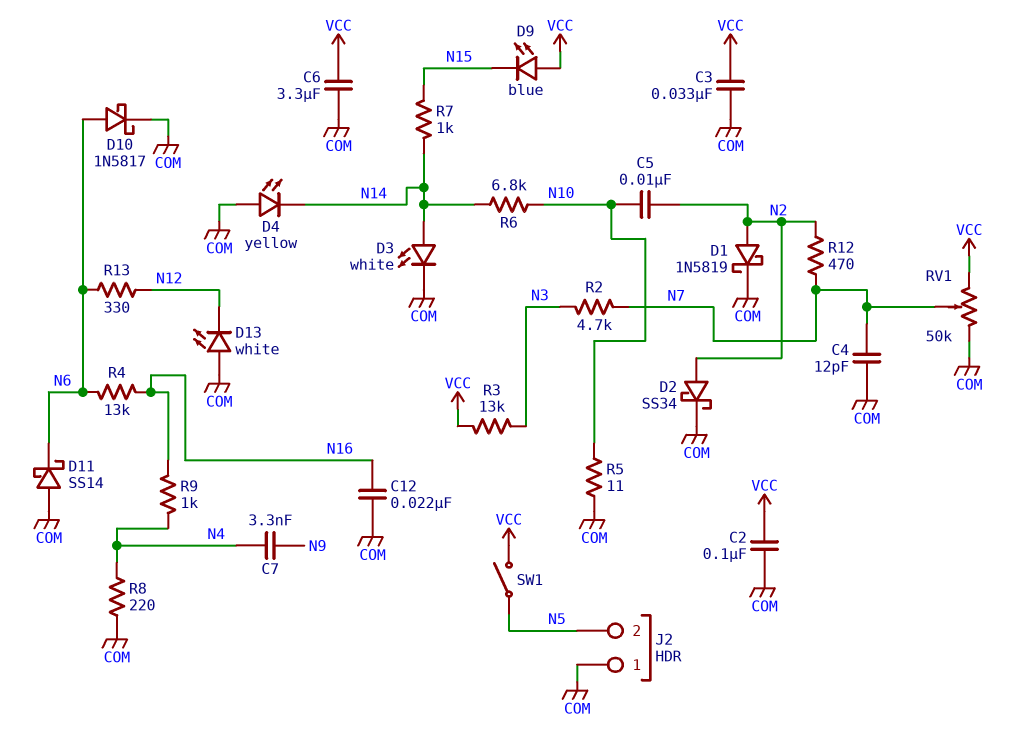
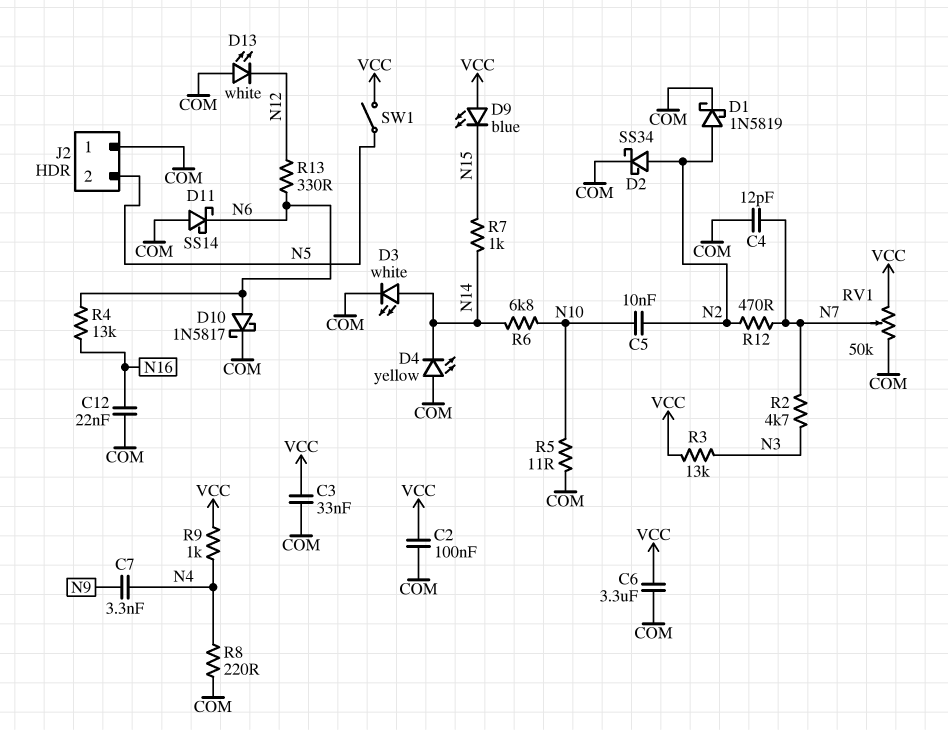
R9: 1k (N4, N16) -> 1k (N4, VCC)

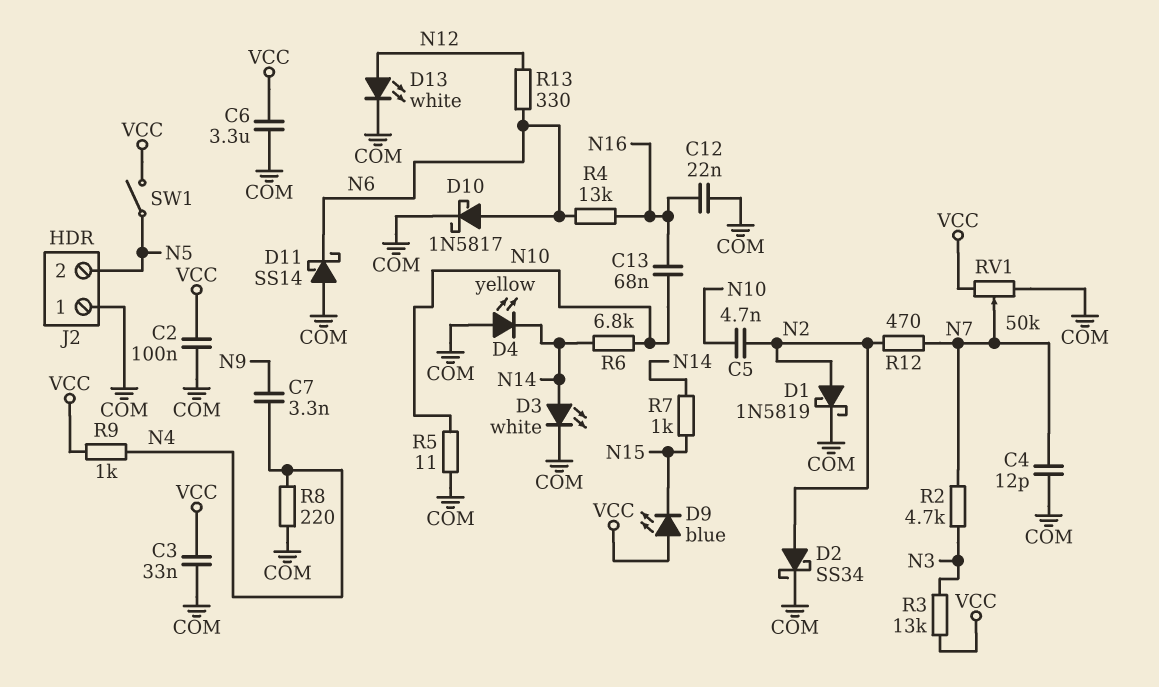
C5: 10nF (N2, N10) -> 4.7nF (N2, N10)
C13: none -> 68nF (N10, N16)
D13: LED white (A COM, K N12) -> LED white (A N12, K COM)

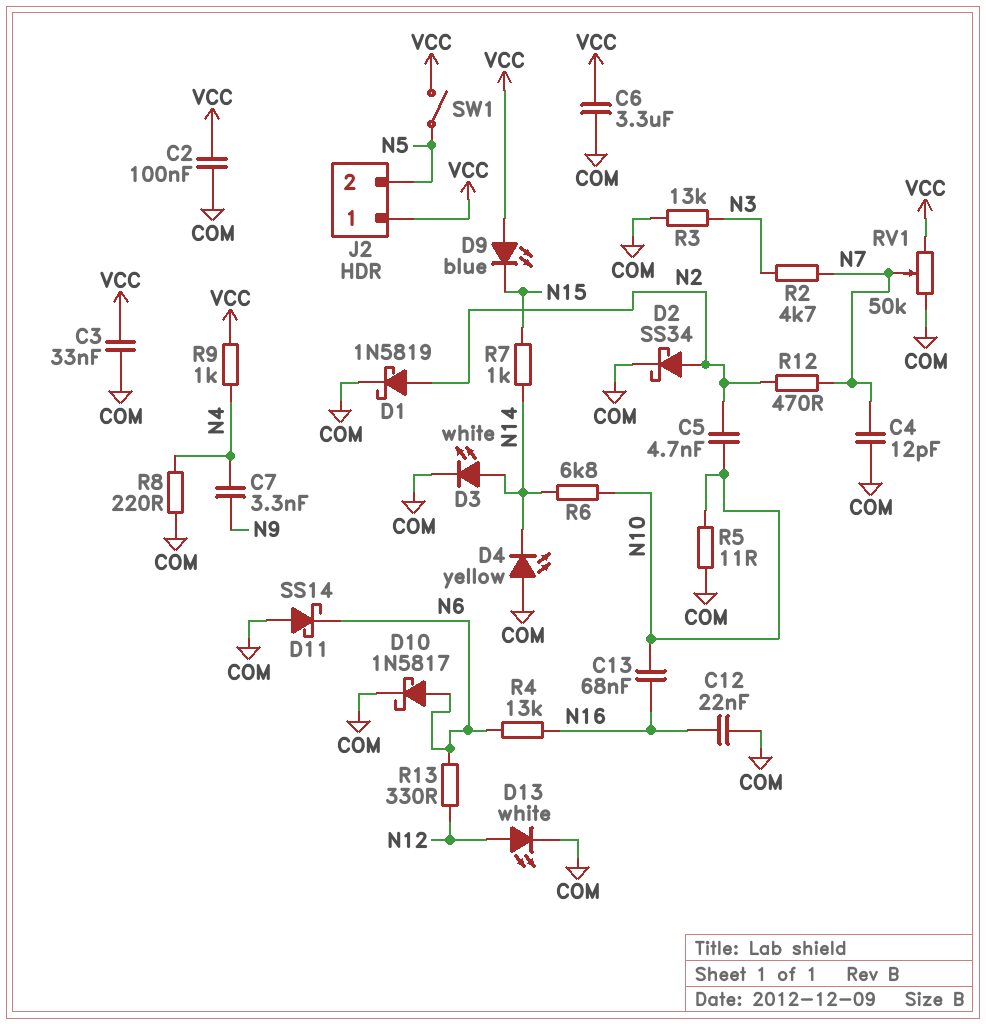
J2 pin 1: COM -> VCC
R3: 13k (N3, VCC) -> 13k (COM, N3)

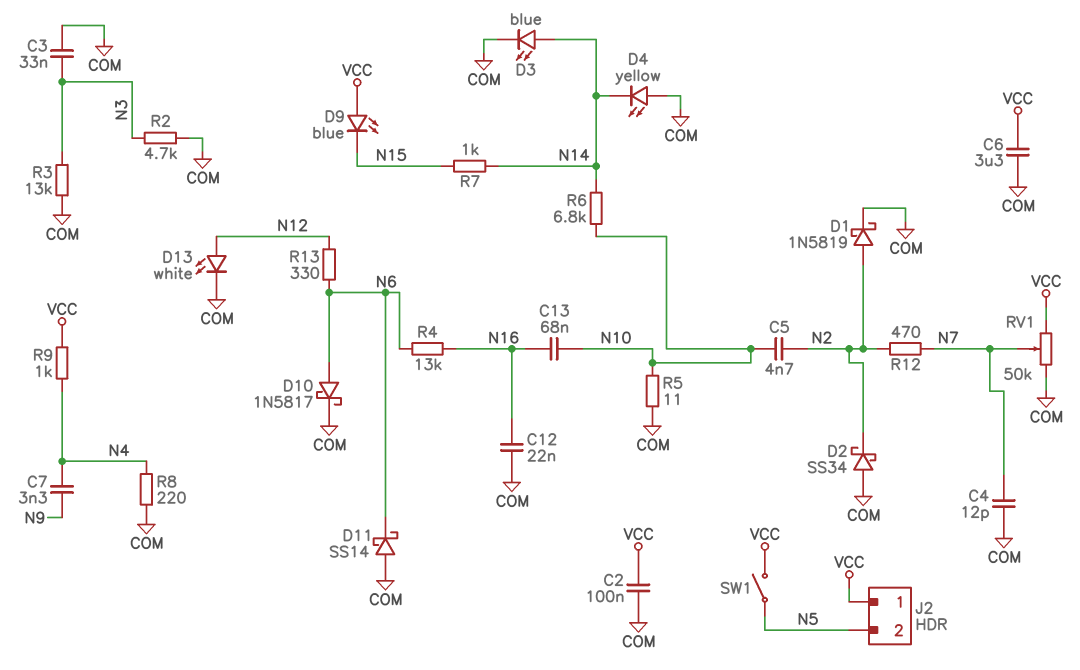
C3: 33nF (COM, VCC) -> 33nF (COM, N3)
D2: schottky SS34 (A N2, K COM) -> schottky SS34 (A COM, K N2)
D3: LED white (A N14, K COM) -> LED blue (A N14, K COM)
R2: 4.7k (N3, N7) -> 4.7k (COM, N3)

